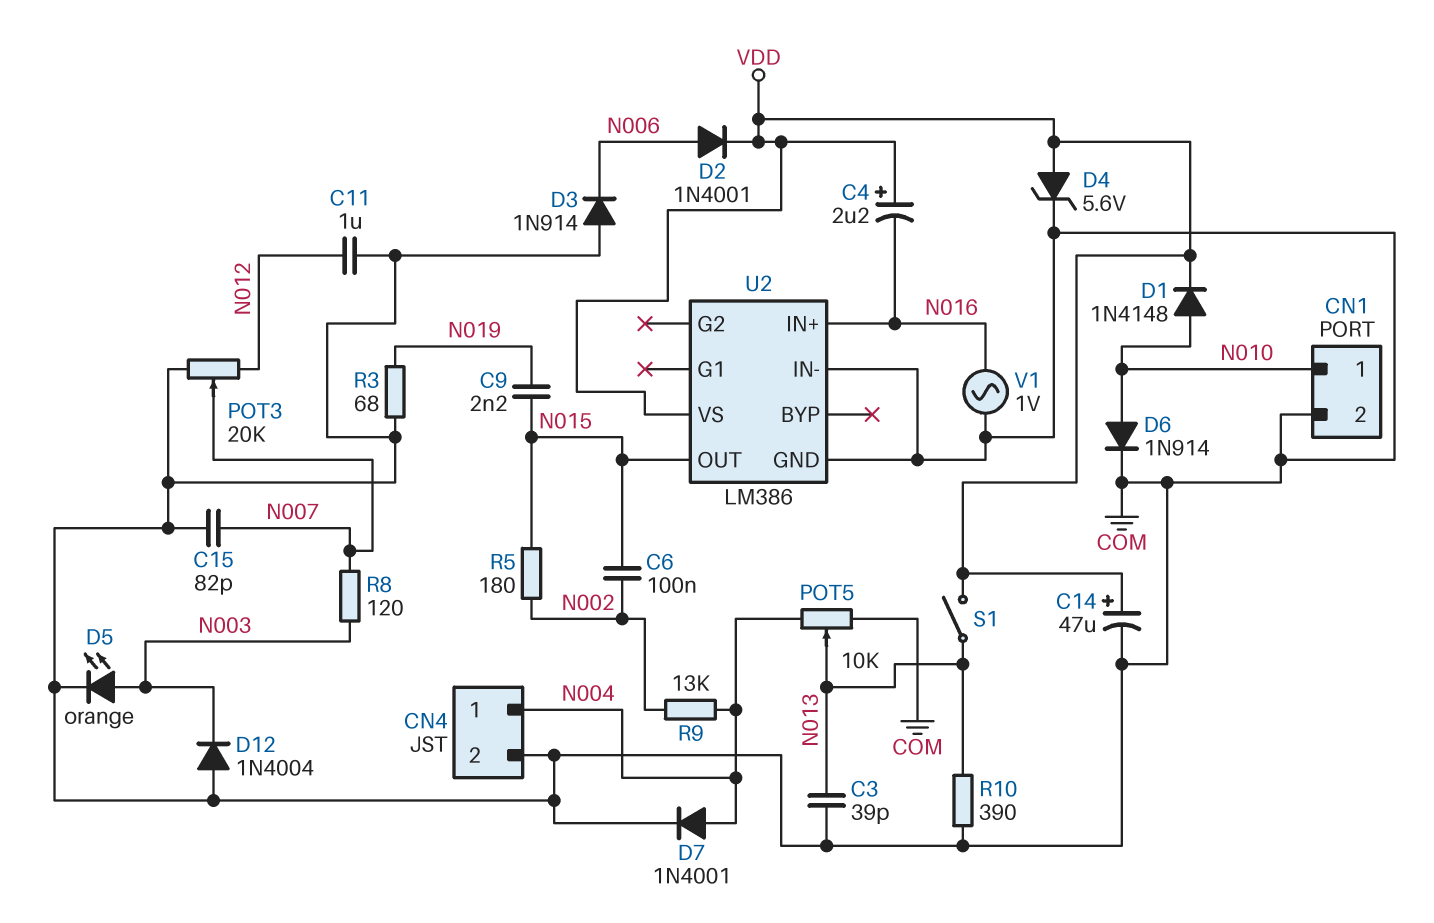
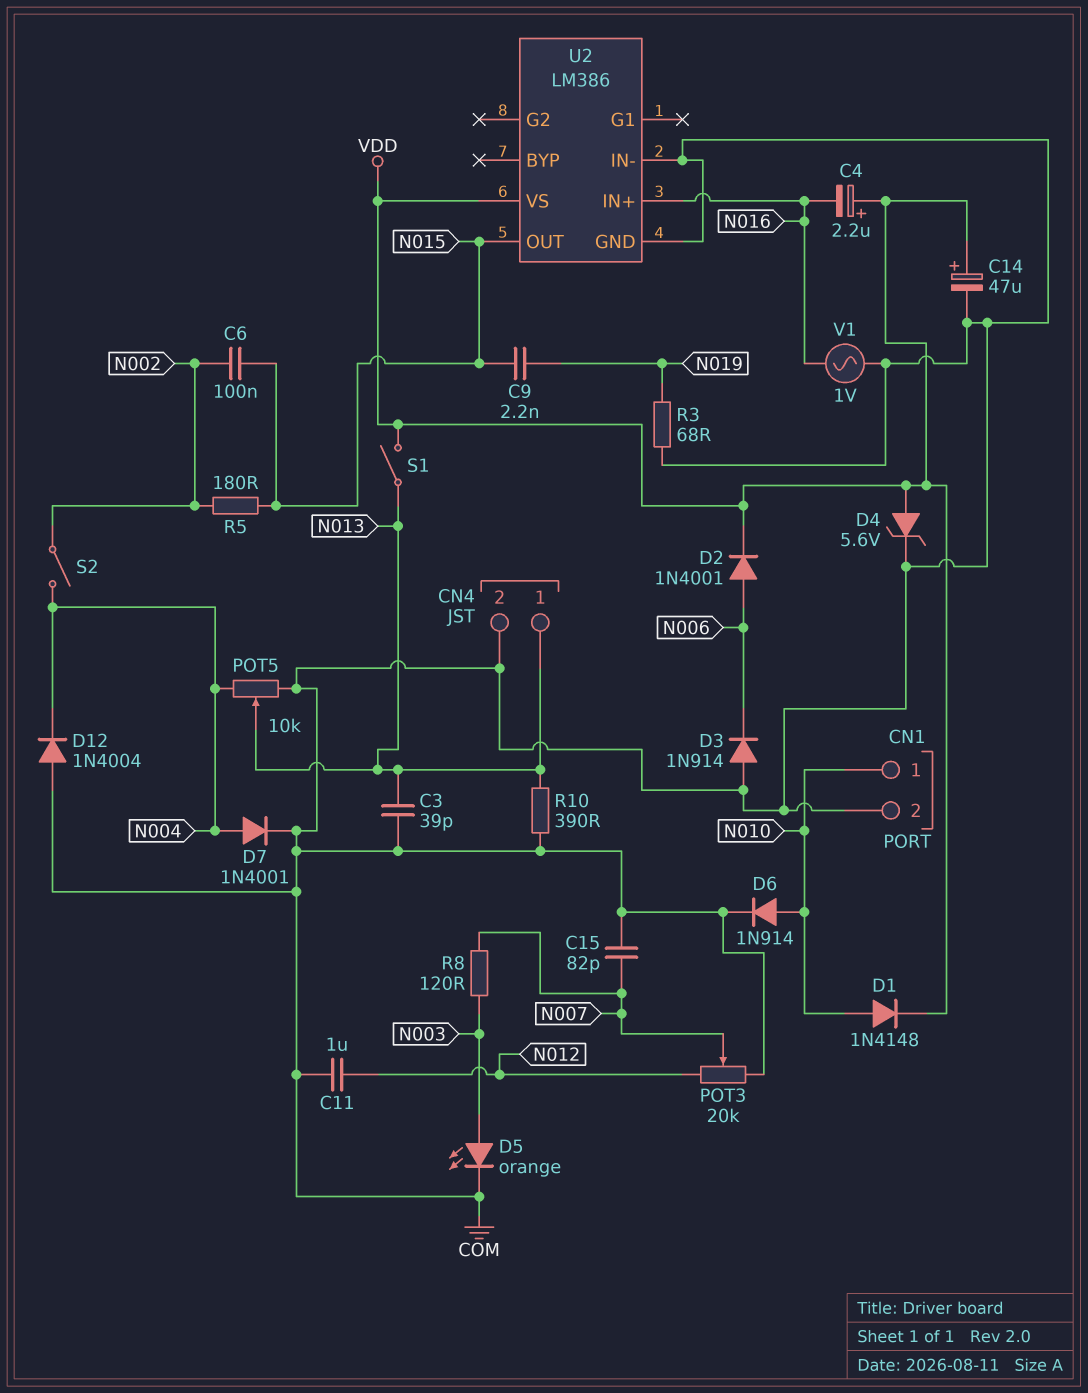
CN4 pin 1: N004 -> N013
D12: diode 1N4004 (A COM, K N003) -> diode 1N4004 (A COM, K N004)
R9: 13k (N002, N004) -> none
S2: none -> switch (N002, N004)

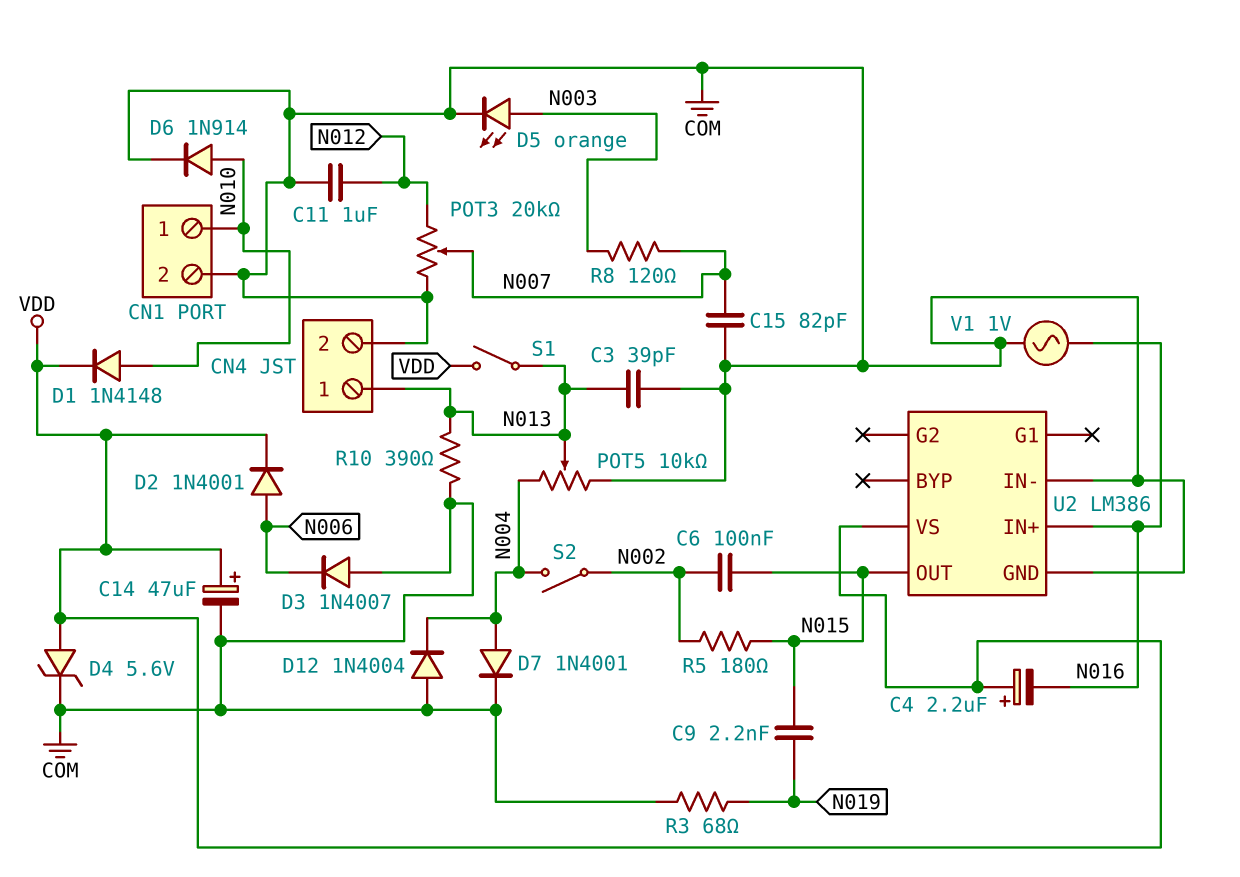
D3: diode 1N914 (A COM, K N006) -> diode 1N4007 (A COM, K N006)

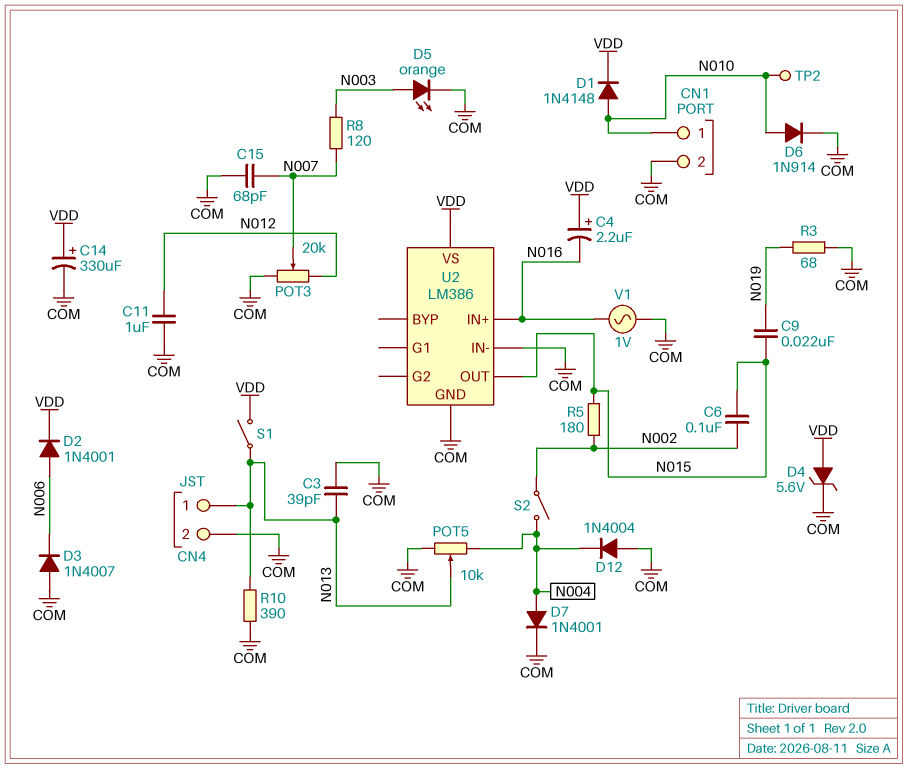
C9: 2.2nF (N015, N019) -> 22nF (N015, N019)
C14: 47uF (plus VDD, minus COM) -> 330uF (plus VDD, minus COM)
C15: 82pF (COM, N007) -> 68pF (COM, N007)
TP2: none -> test point (N010)

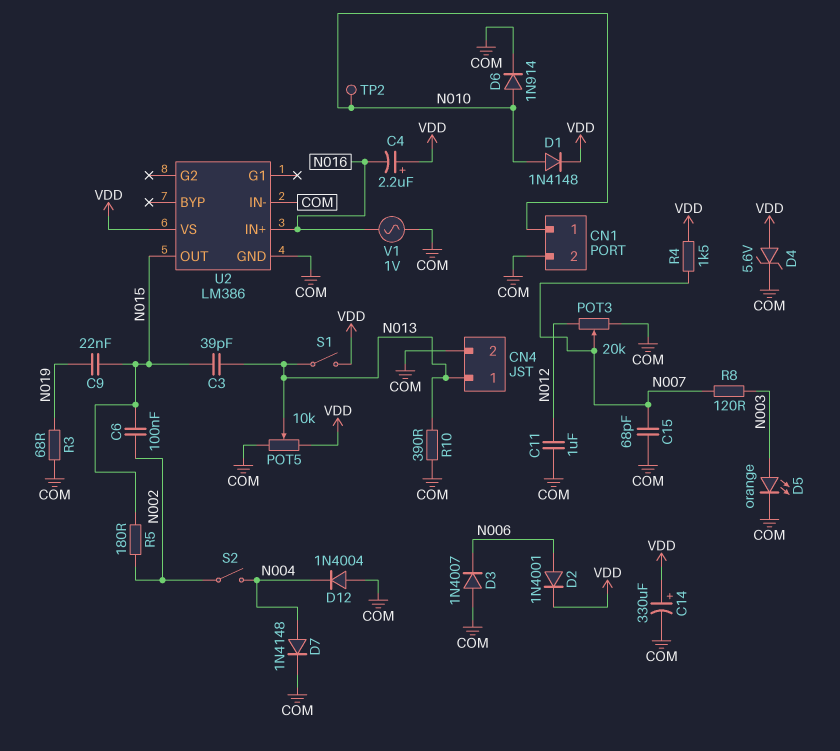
C3: 39pF (COM, N013) -> 39pF (N013, N015)
D7: diode 1N4001 (A N004, K COM) -> diode 1N4148 (A N004, K COM)
POT5: 10k (COM, N004, wiper N013) -> 10k (COM, VDD, wiper N013)
R4: none -> 1.5k (N007, VDD)

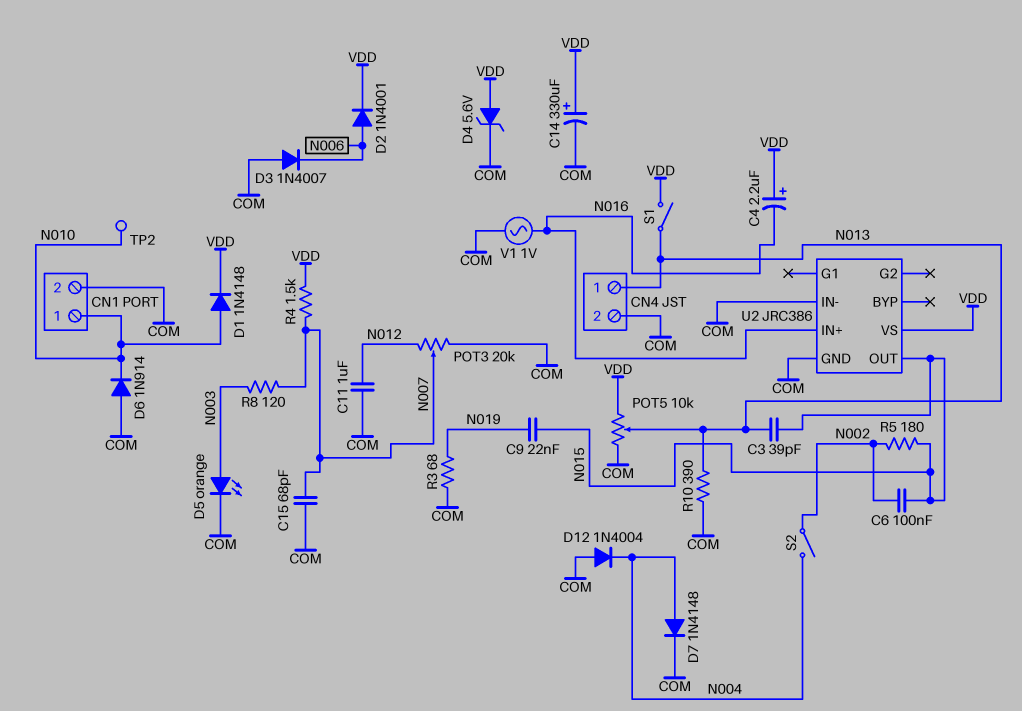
D6: diode 1N914 (A N010, K COM) -> diode 1N914 (A COM, K N010)
U2: LM386 -> JRC386

